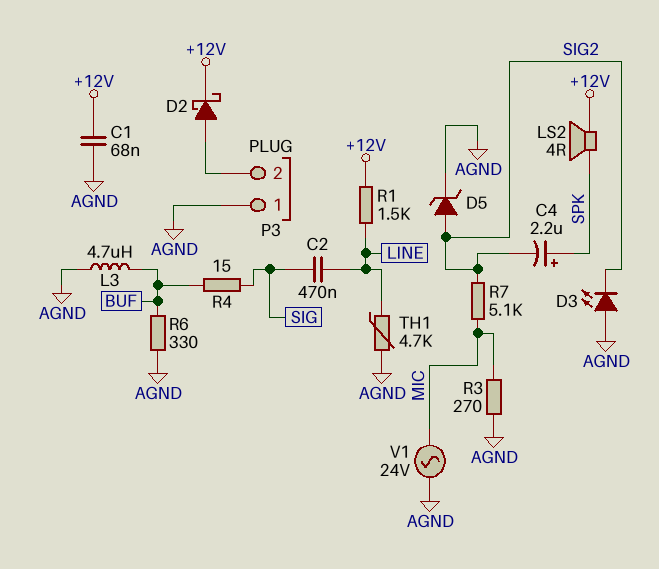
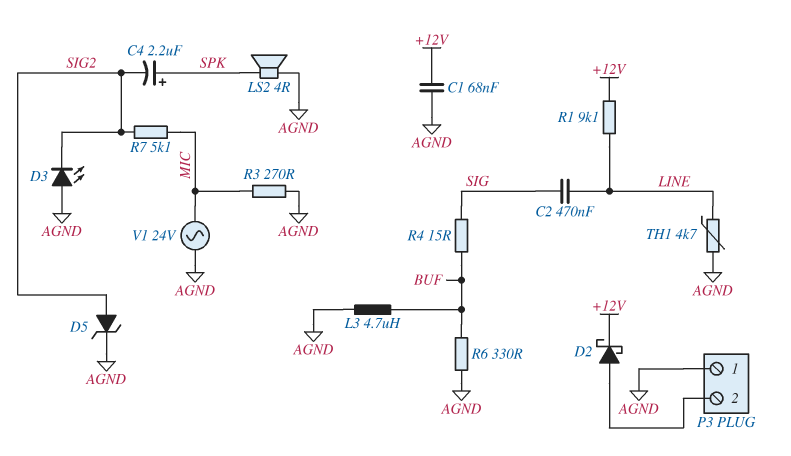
LS2: speaker 4R (+12V, SPK) -> speaker 4R (AGND, SPK)
R1: 1.5k (+12V, LINE) -> 9.1k (+12V, LINE)

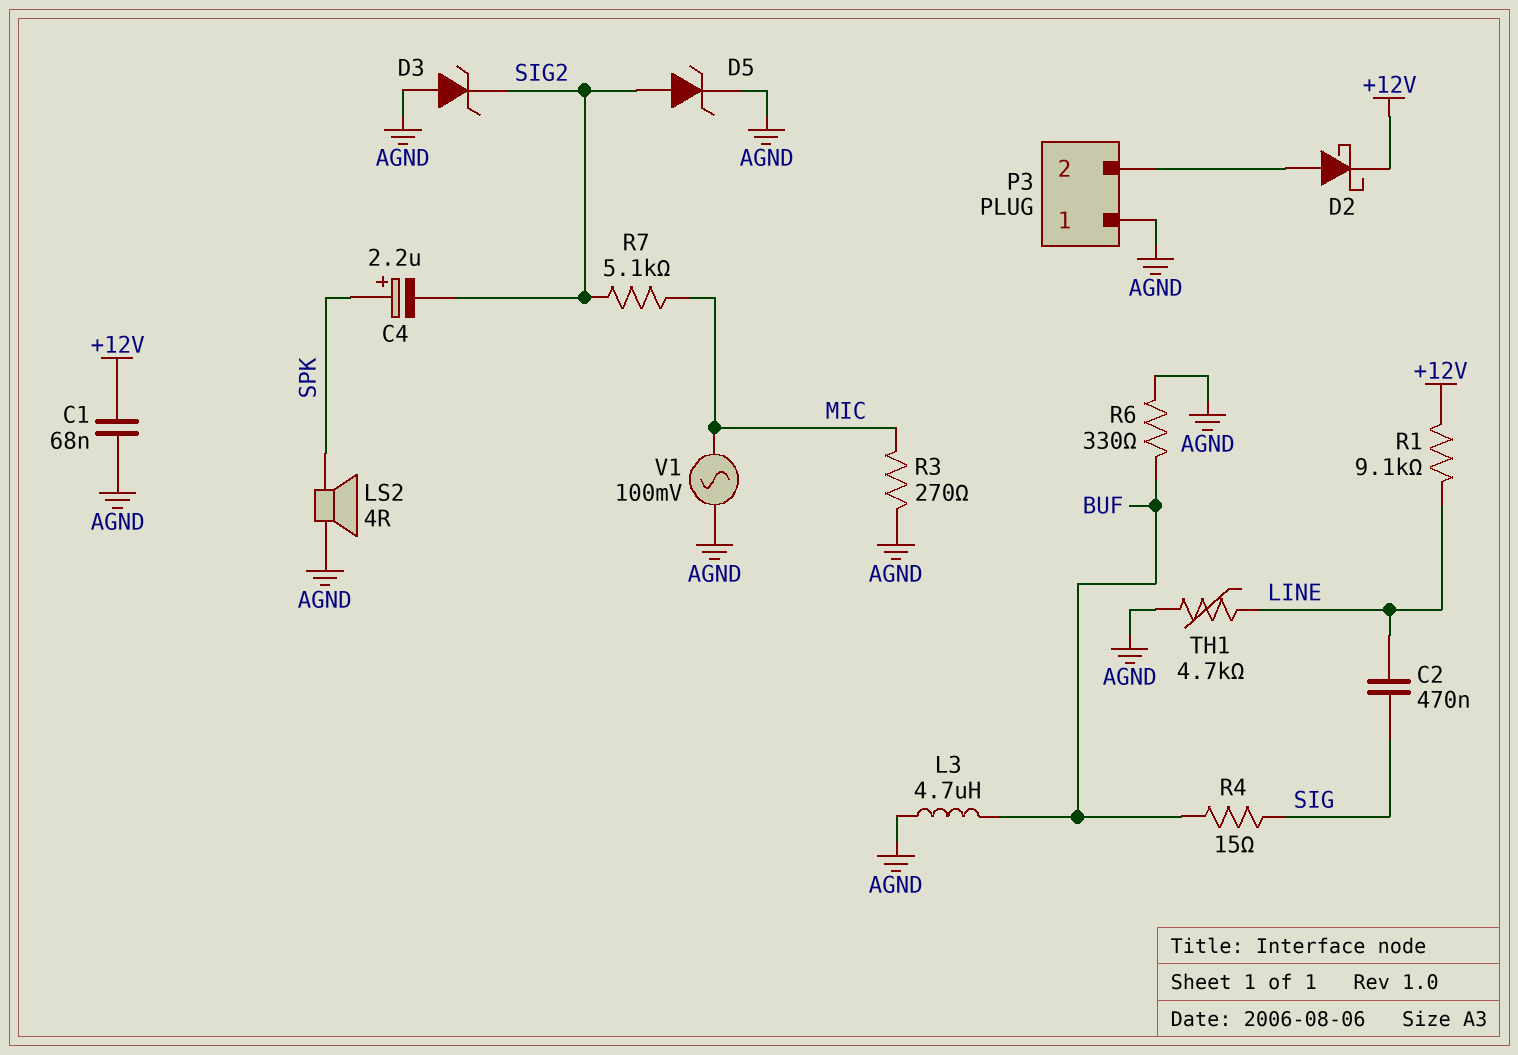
D3: LED (A AGND, K SIG2) -> zener (A AGND, K SIG2)
V1: AC 24V (AGND, MIC) -> AC 100mV (AGND, MIC)

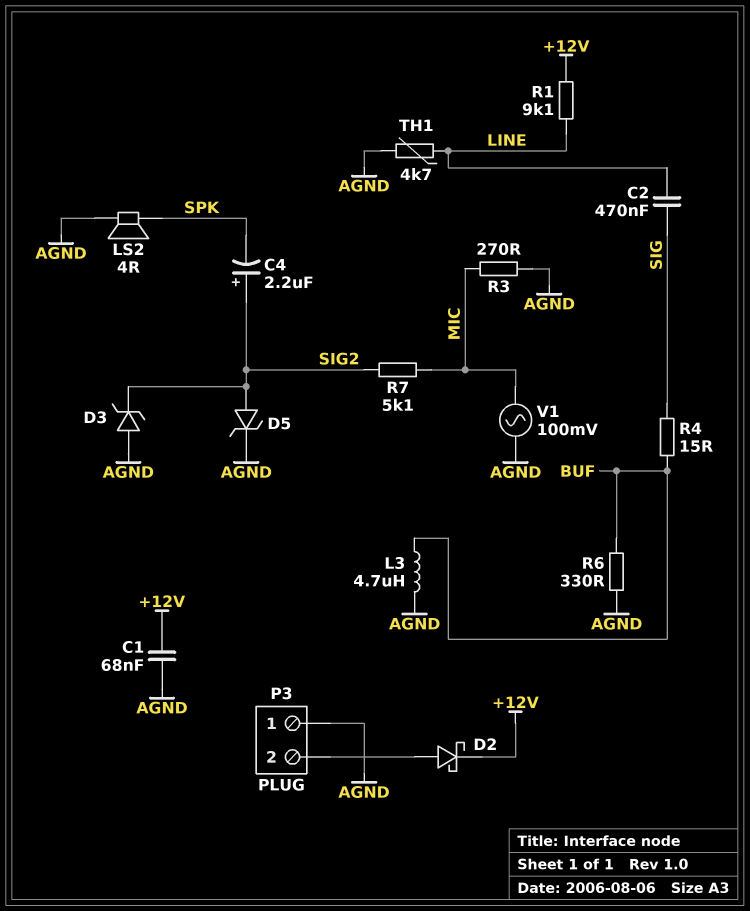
C4: 2.2uF (plus SPK, minus SIG2) -> 2.2uF (plus SIG2, minus SPK)

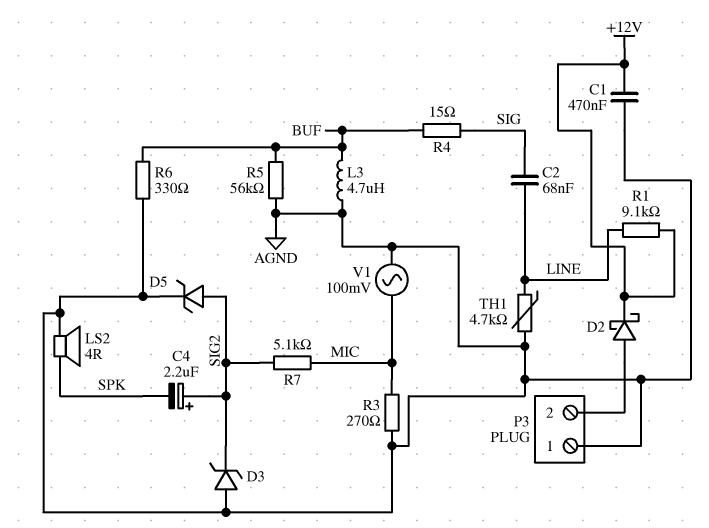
C1: 68nF (+12V, AGND) -> 470nF (+12V, AGND)
C2: 470nF (LINE, SIG) -> 68nF (LINE, SIG)
R5: none -> 56k (AGND, BUF)

